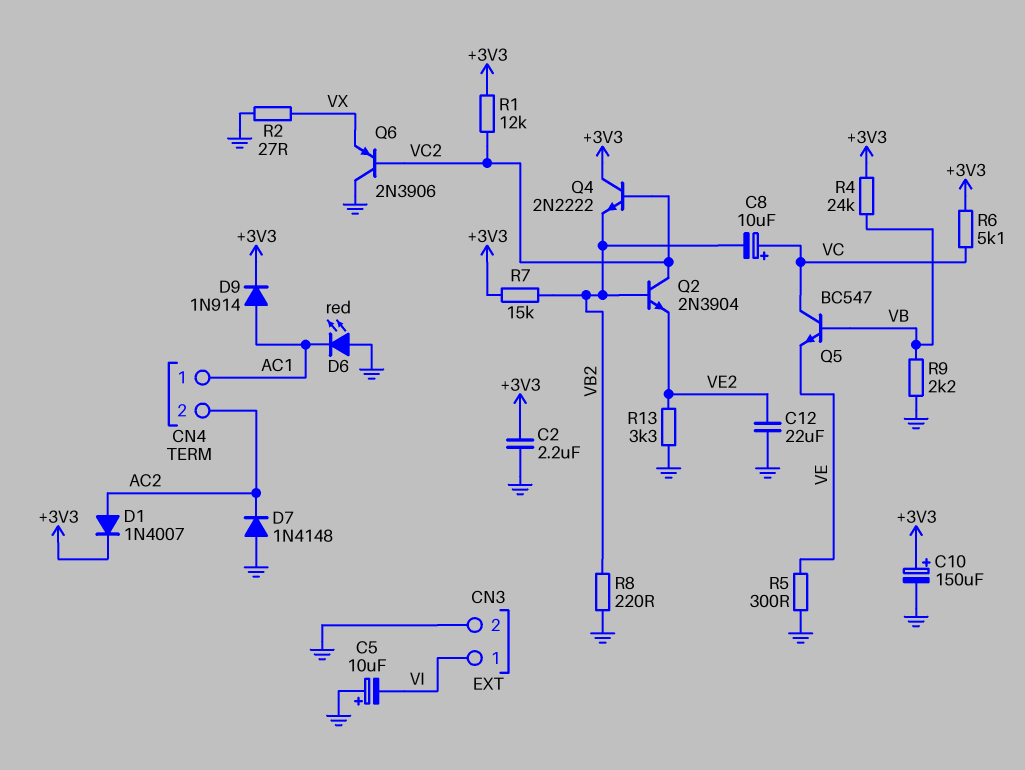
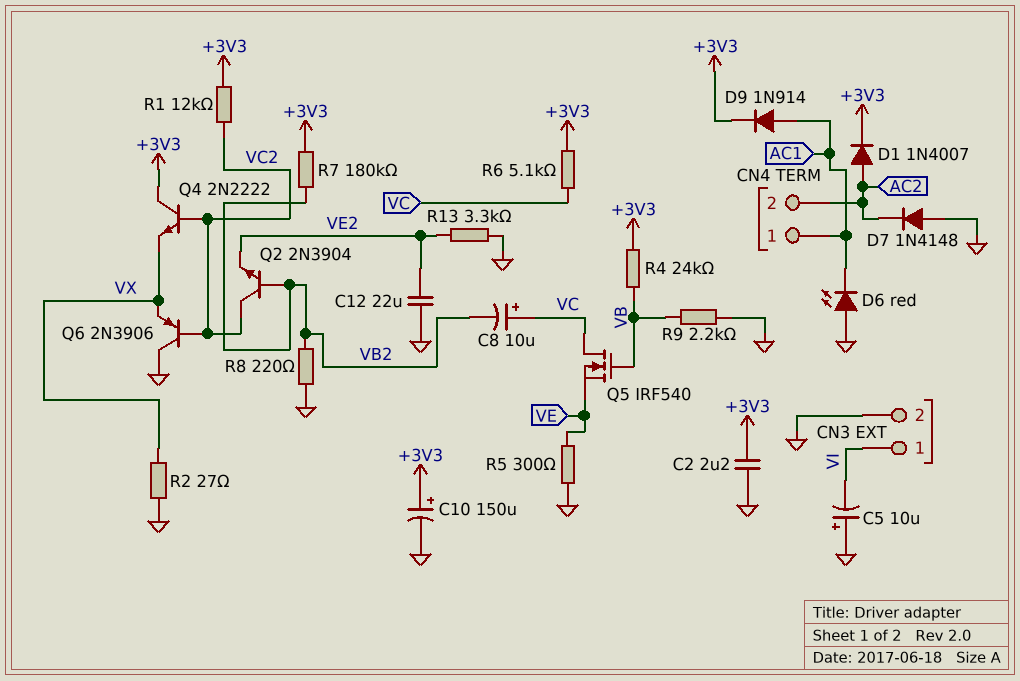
Q4: NPN 2N2222 (B VC2, C +3V3, E VB2) -> NPN 2N2222 (B VC2, C +3V3, E VX)
Q5: NPN BC547 (B VB, C VC, E VE) -> NMOS IRF540 (G VB, D VC, S VE)
R7: 15k (+3V3, VB2) -> 180k (+3V3, VB2)

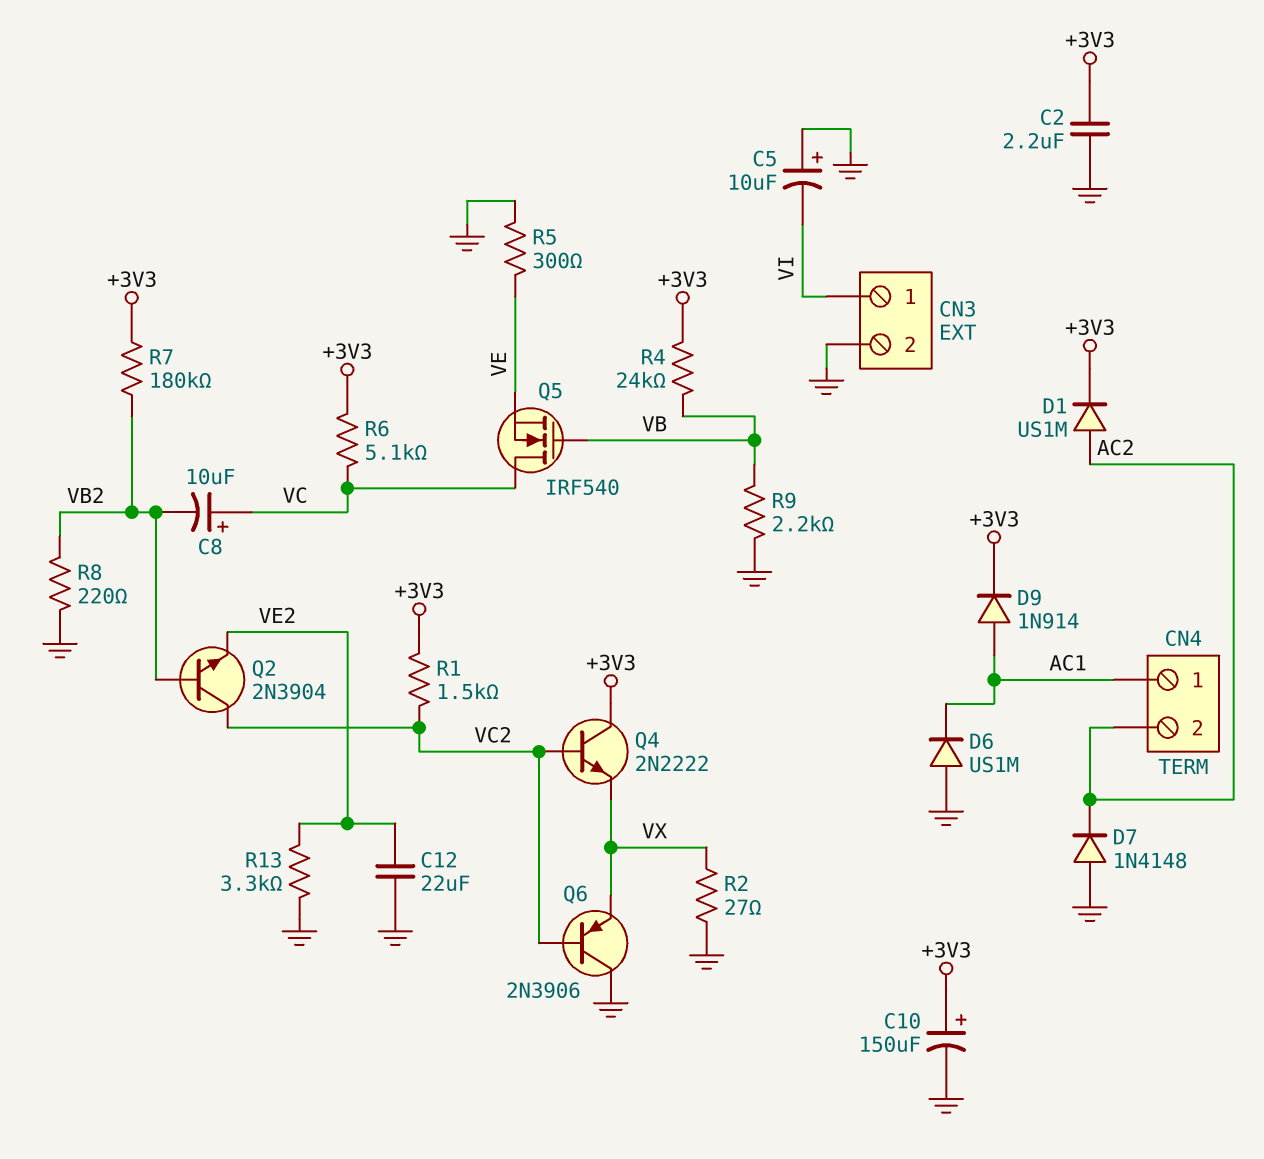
D1: diode 1N4007 (A AC2, K +3V3) -> diode US1M (A AC2, K +3V3)
D6: LED red (A GND, K AC1) -> diode US1M (A GND, K AC1)
R1: 12k (+3V3, VC2) -> 1.5k (+3V3, VC2)

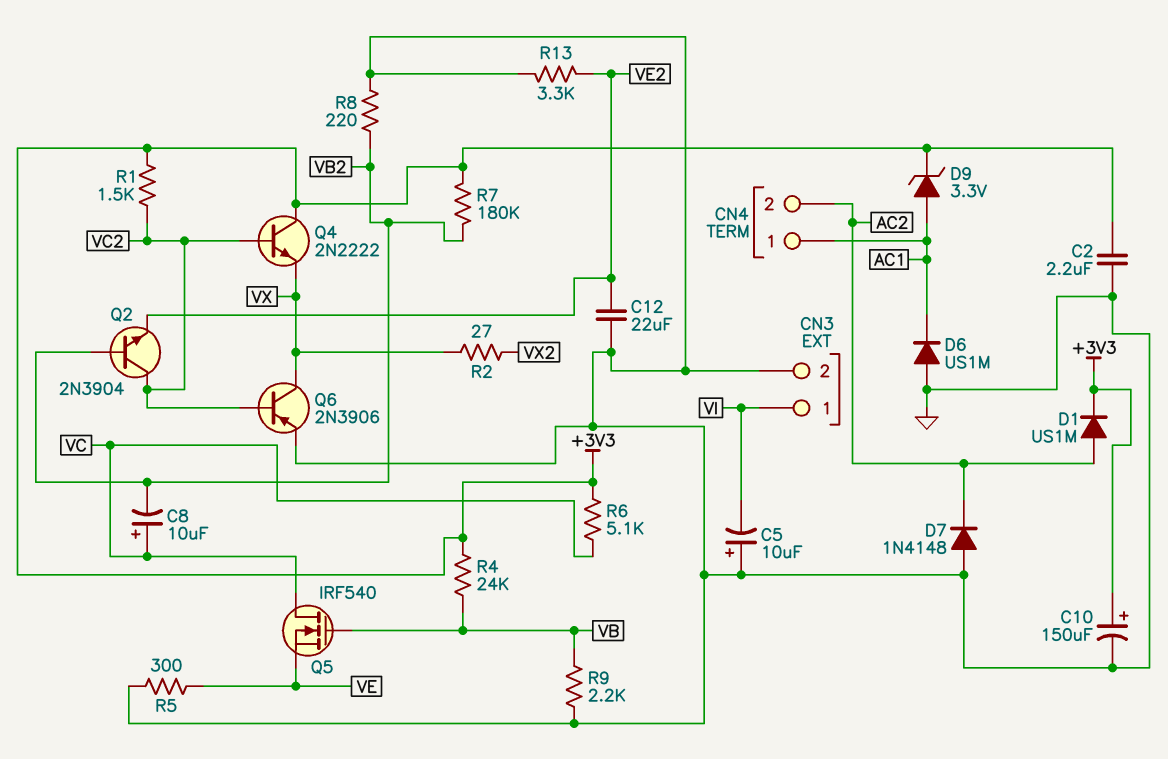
D9: diode 1N914 (A AC1, K +3V3) -> zener 3.3V (A AC1, K +3V3)
Q6: PNP 2N3906 (B VC2, C GND, E VX) -> PNP 2N3906 (B VC2, C VX, E GND)
R2: 27 (GND, VX) -> 27 (VX, VX2)

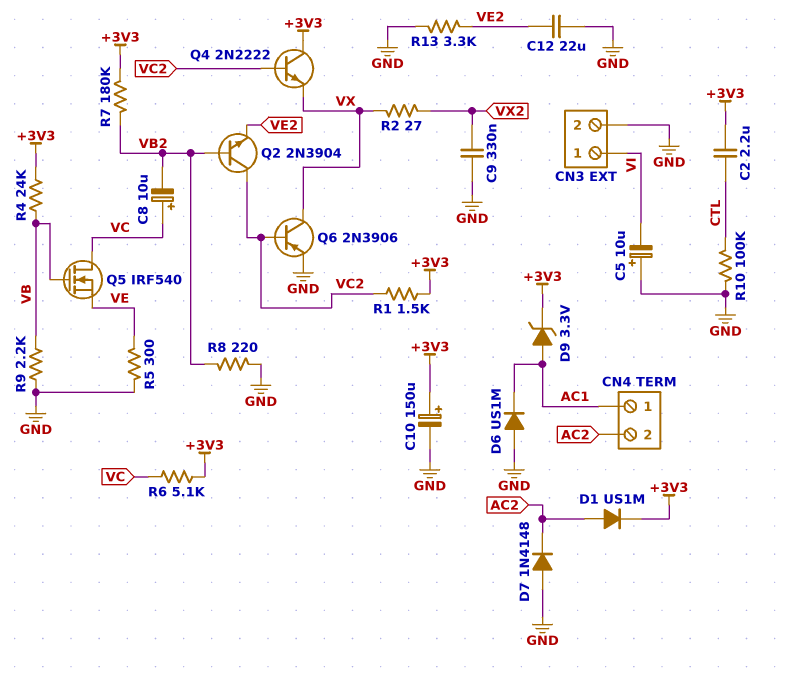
C2: 2.2uF (+3V3, GND) -> 2.2uF (+3V3, CTL)
C9: none -> 330nF (GND, VX2)
R10: none -> 100k (CTL, GND)

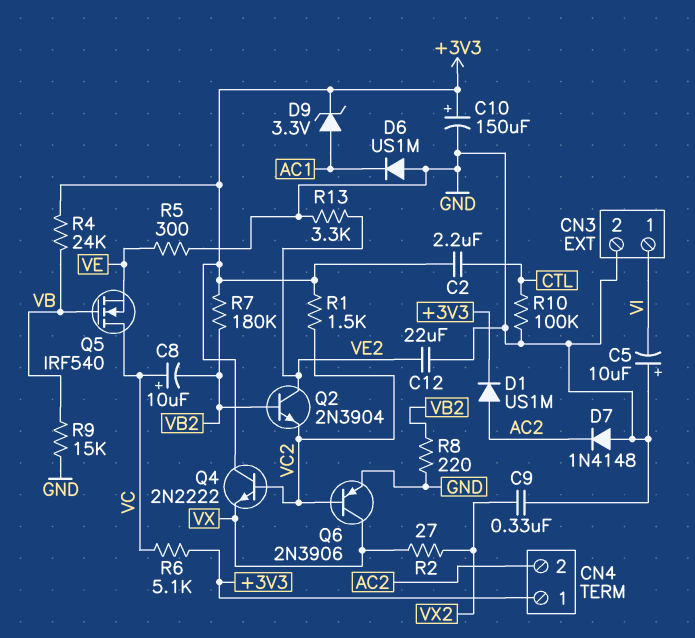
CN4 pin 1: AC1 -> +3V3
Q2: NPN 2N3904 (B VB2, C VC2, E VE2) -> NPN 2N3904 (B VB2, C VE2, E VC2)
R9: 2.2k (GND, VB) -> 15k (GND, VB)

